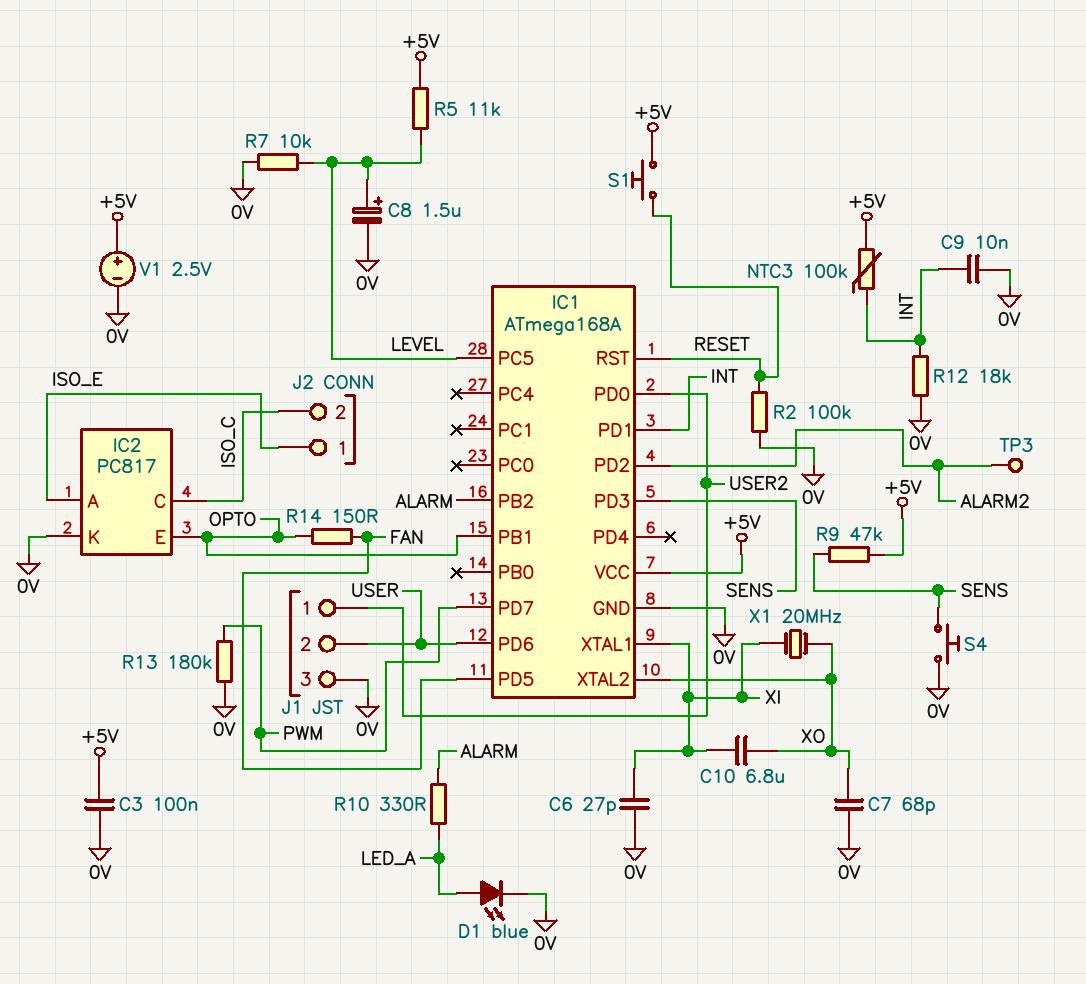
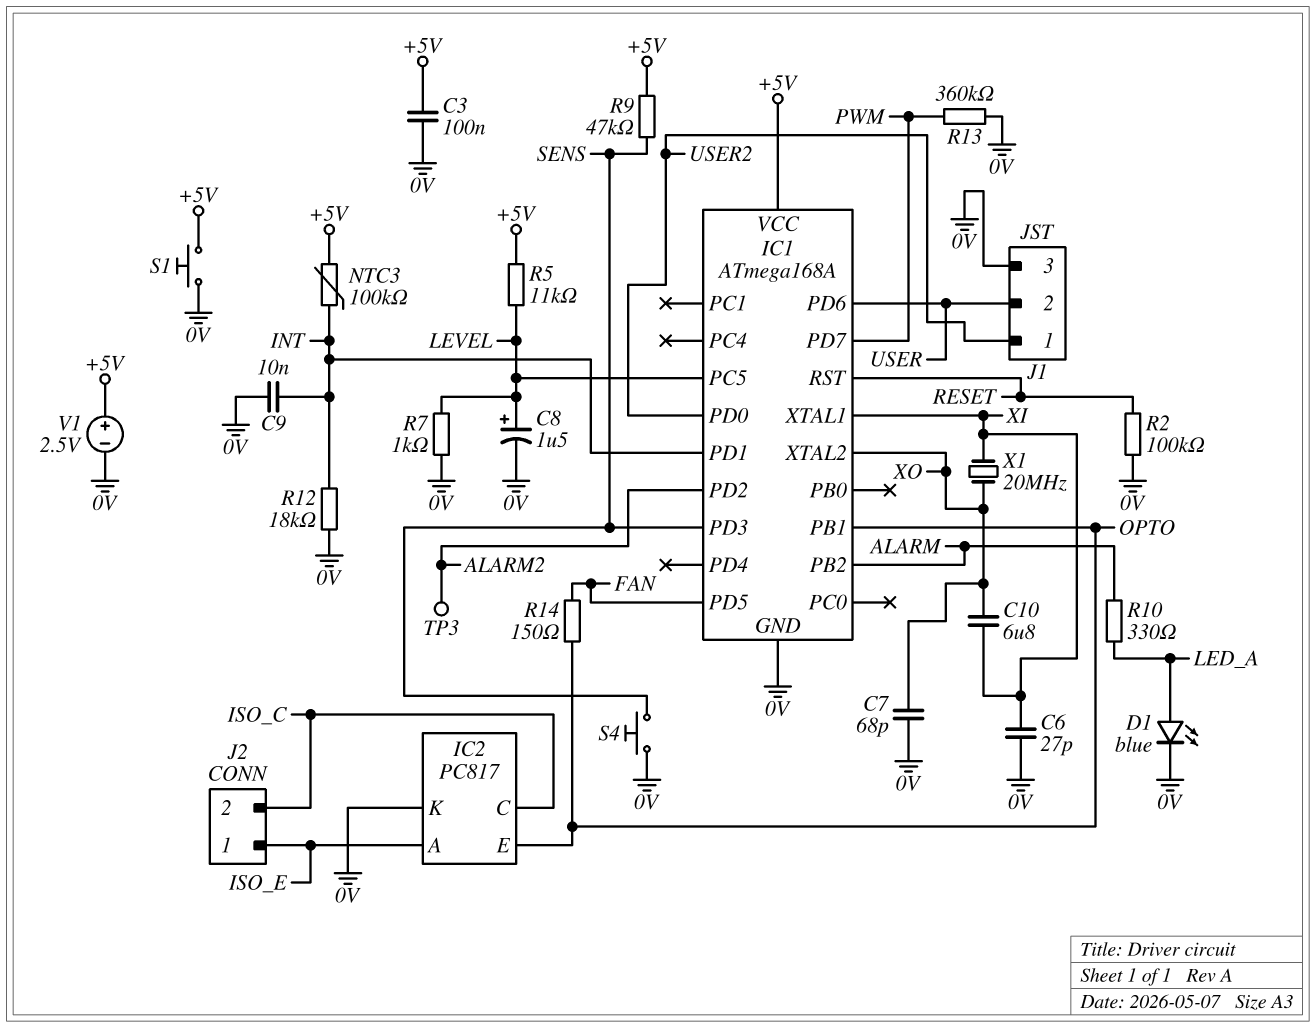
R7: 10k (0V, LEVEL) -> 1k (0V, LEVEL)
R13: 180k (0V, PWM) -> 360k (0V, PWM)
S1: button (+5V, RESET) -> button (+5V, 0V)

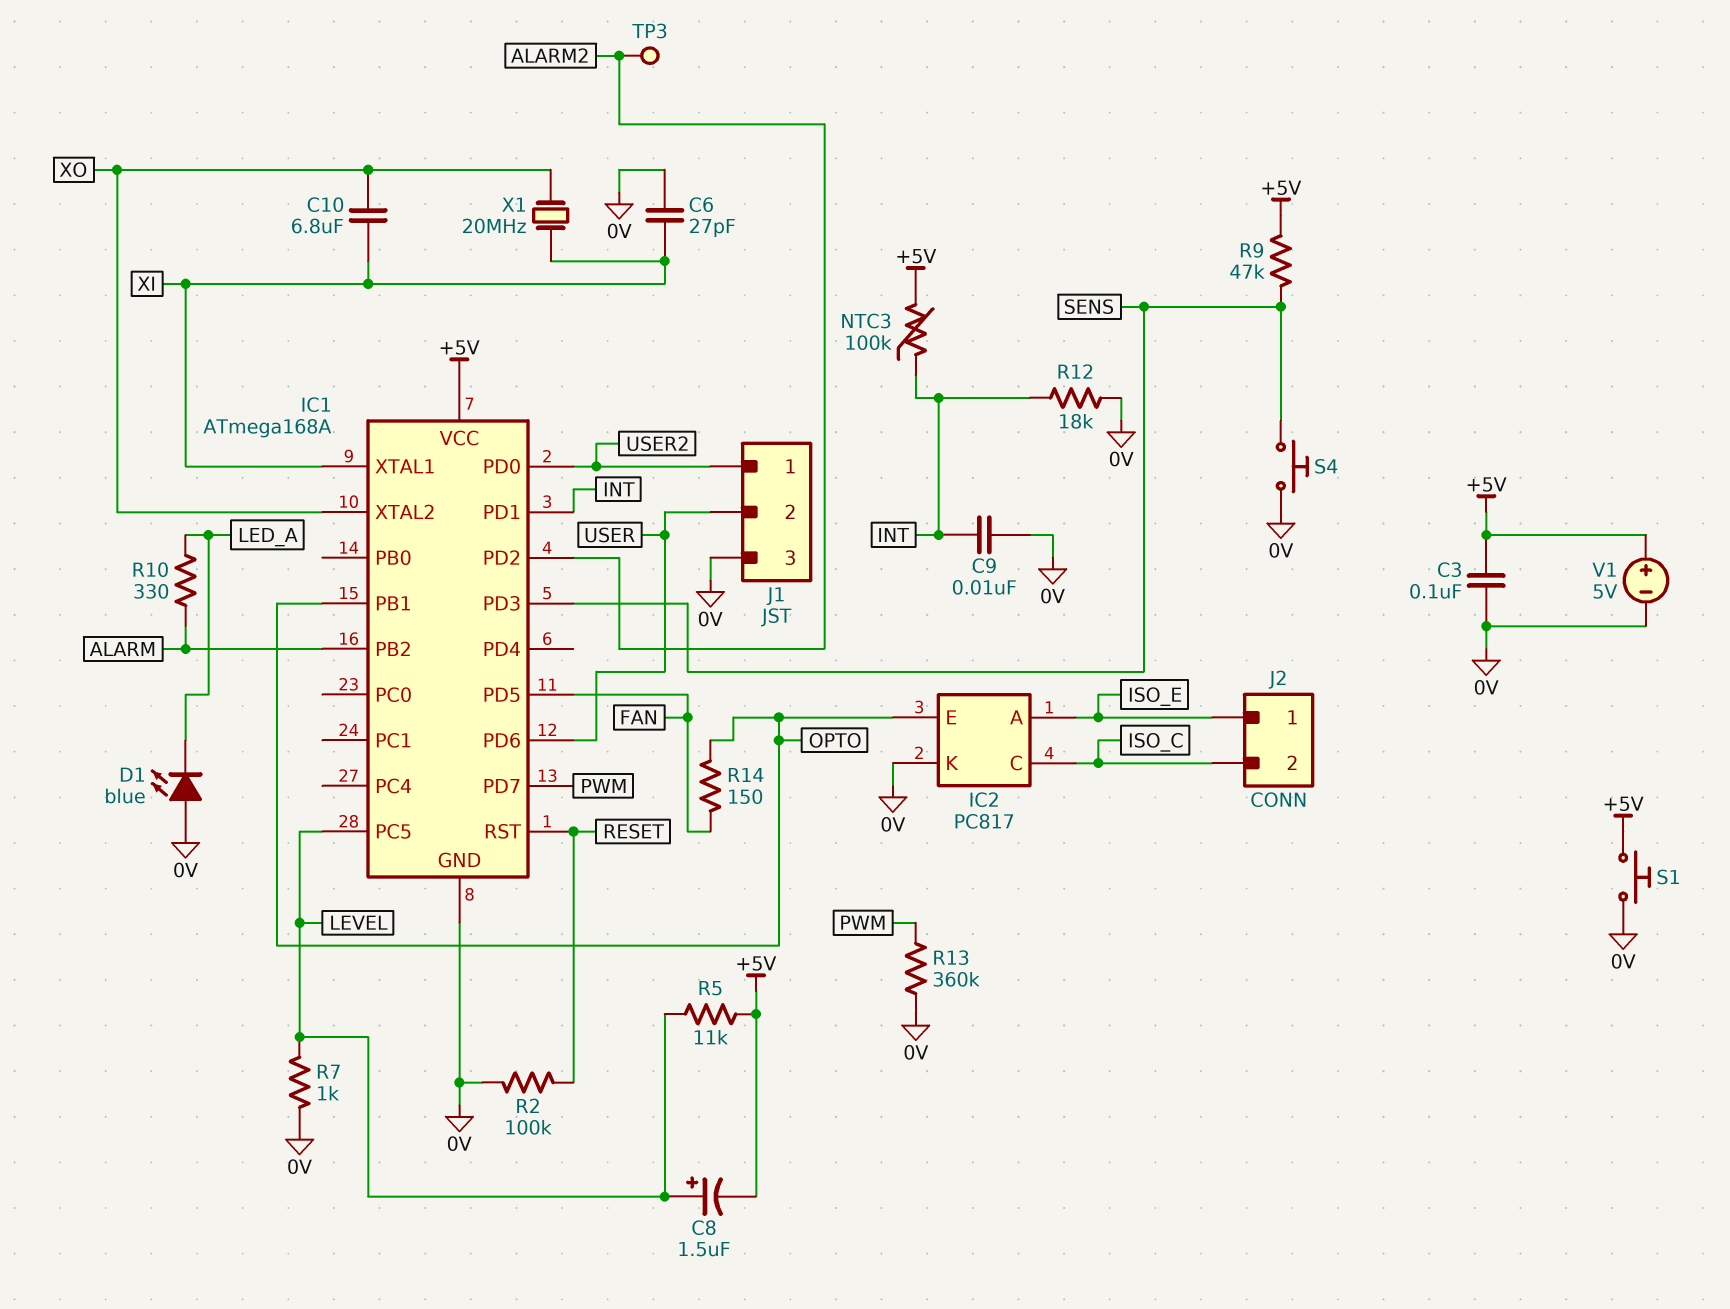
C7: 68pF (0V, XO) -> none
C8: 1.5uF (plus LEVEL, minus 0V) -> 1.5uF (plus LEVEL, minus +5V)
D1: LED blue (A LED_A, K 0V) -> LED blue (A 0V, K LED_A)
V1: 2.5V (plus +5V, minus 0V) -> 5V (plus +5V, minus 0V)

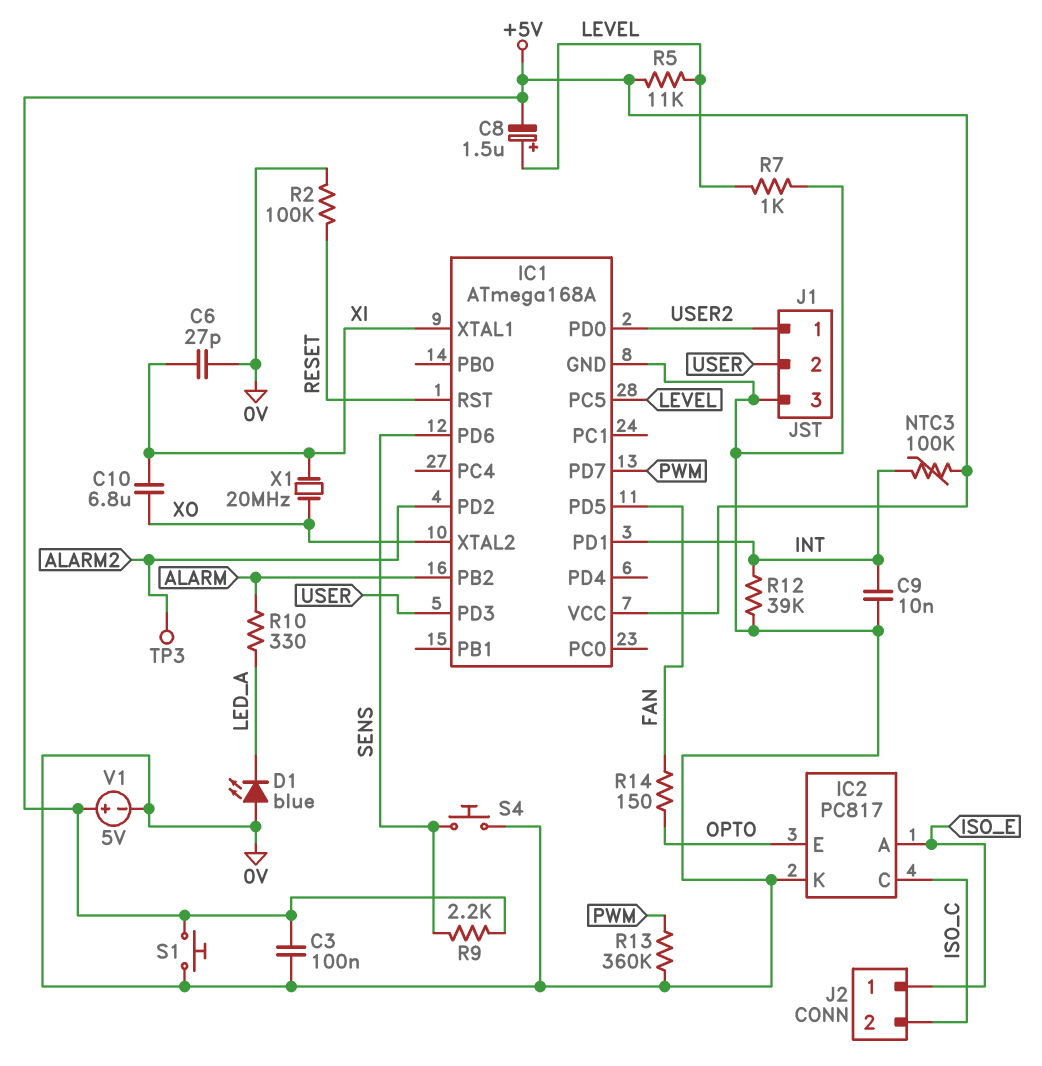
IC1 pin PB1: OPTO -> none
IC1 pin PD3: SENS -> USER
IC1 pin PD6: USER -> SENS
R9: 47k (+5V, SENS) -> 2.2k (+5V, SENS)
R12: 18k (0V, INT) -> 39k (0V, INT)

